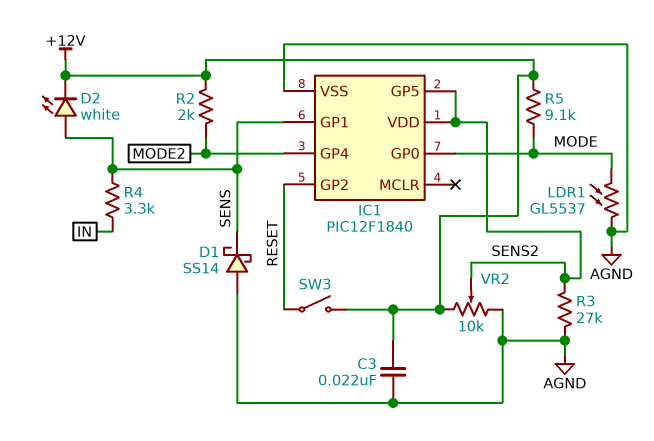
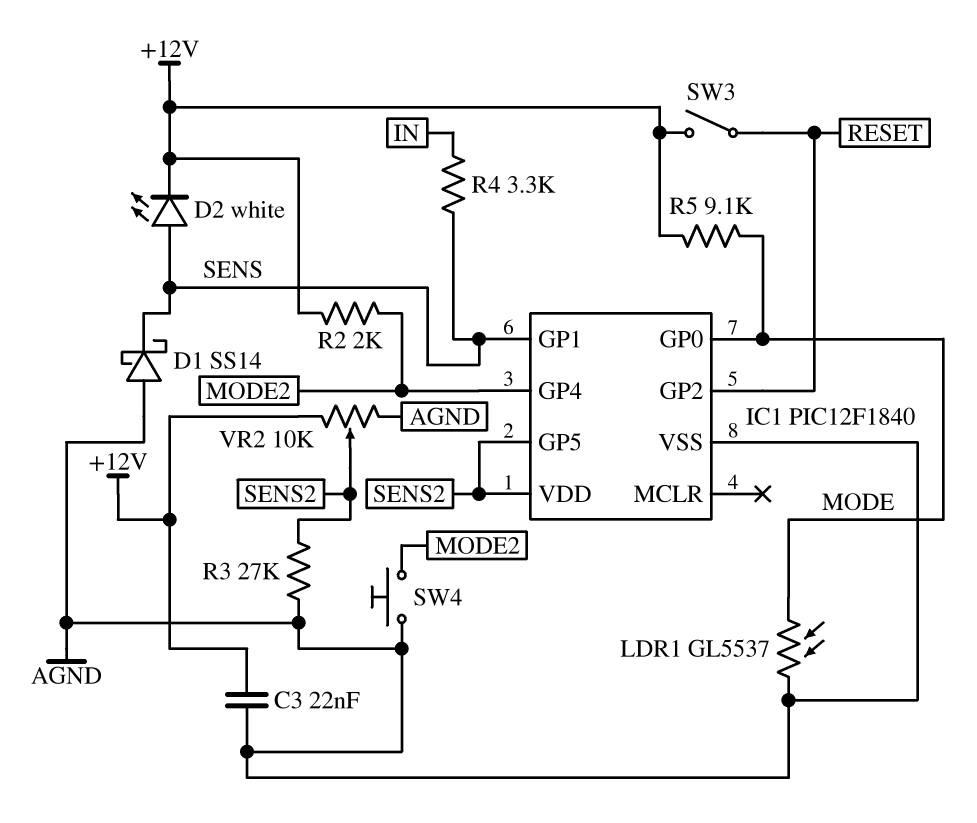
SW4: none -> button (AGND, MODE2)

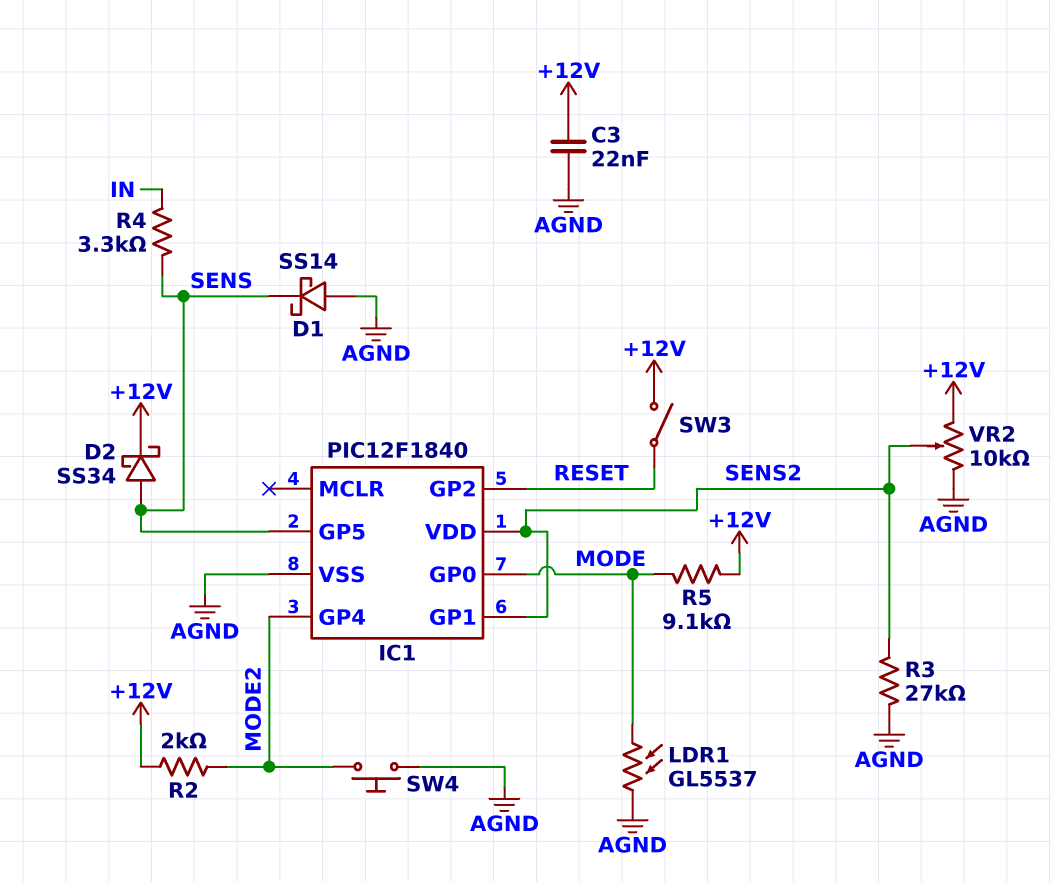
D2: LED white (A SENS, K +12V) -> schottky SS34 (A SENS, K +12V)
IC1 pin GP1: SENS -> SENS2
IC1 pin GP5: SENS2 -> SENS

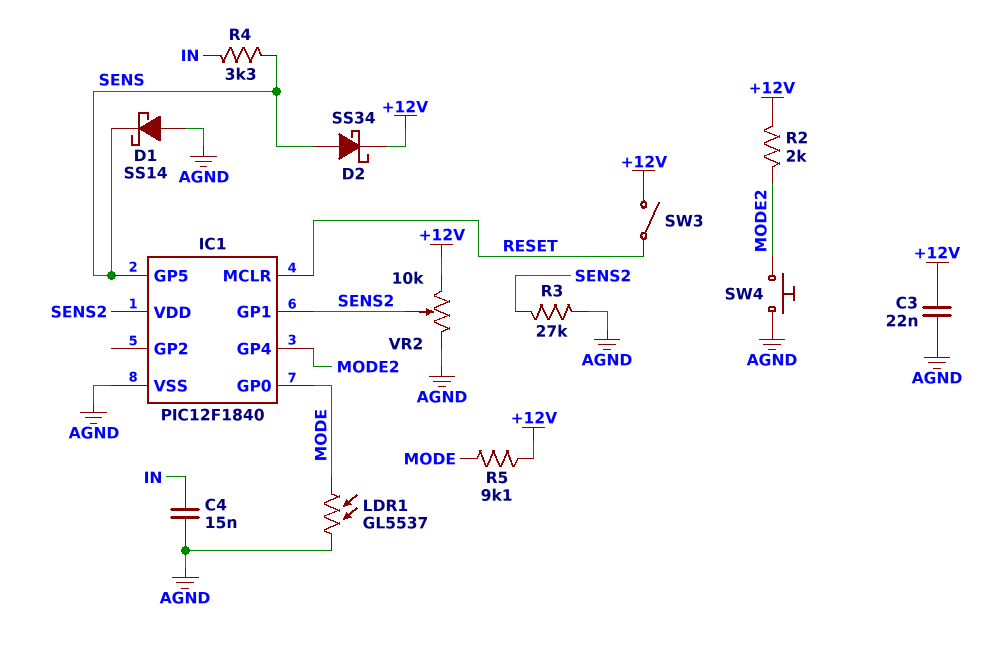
C4: none -> 15nF (AGND, IN)
IC1 pin GP2: RESET -> none
IC1 pin MCLR: none -> RESET

